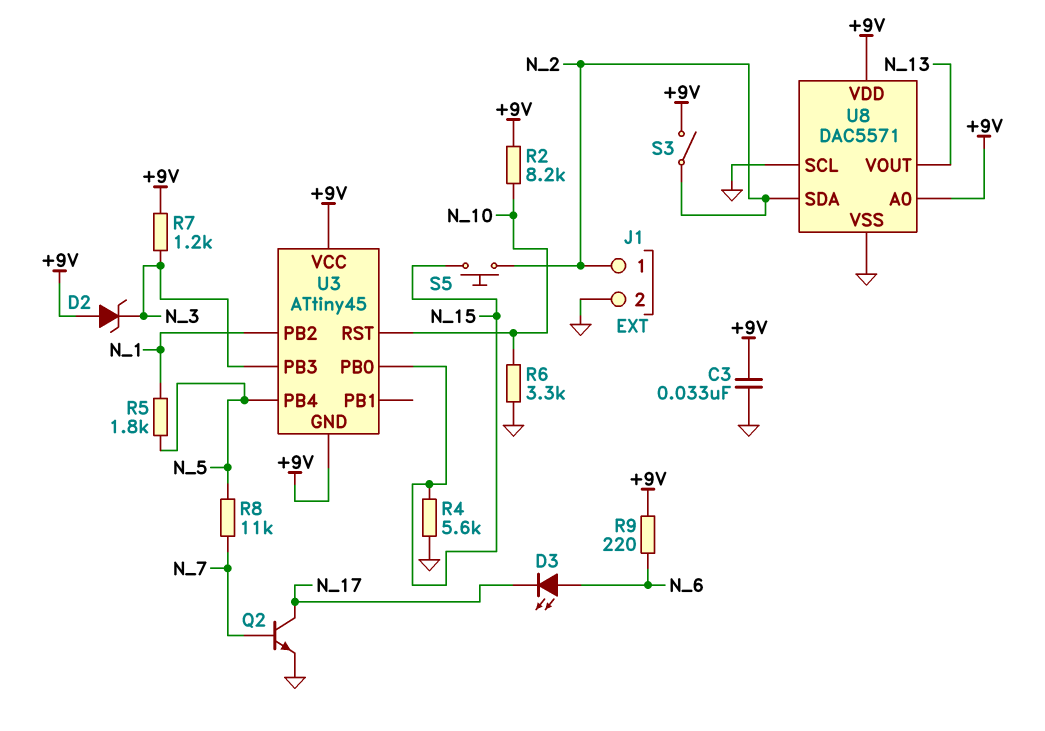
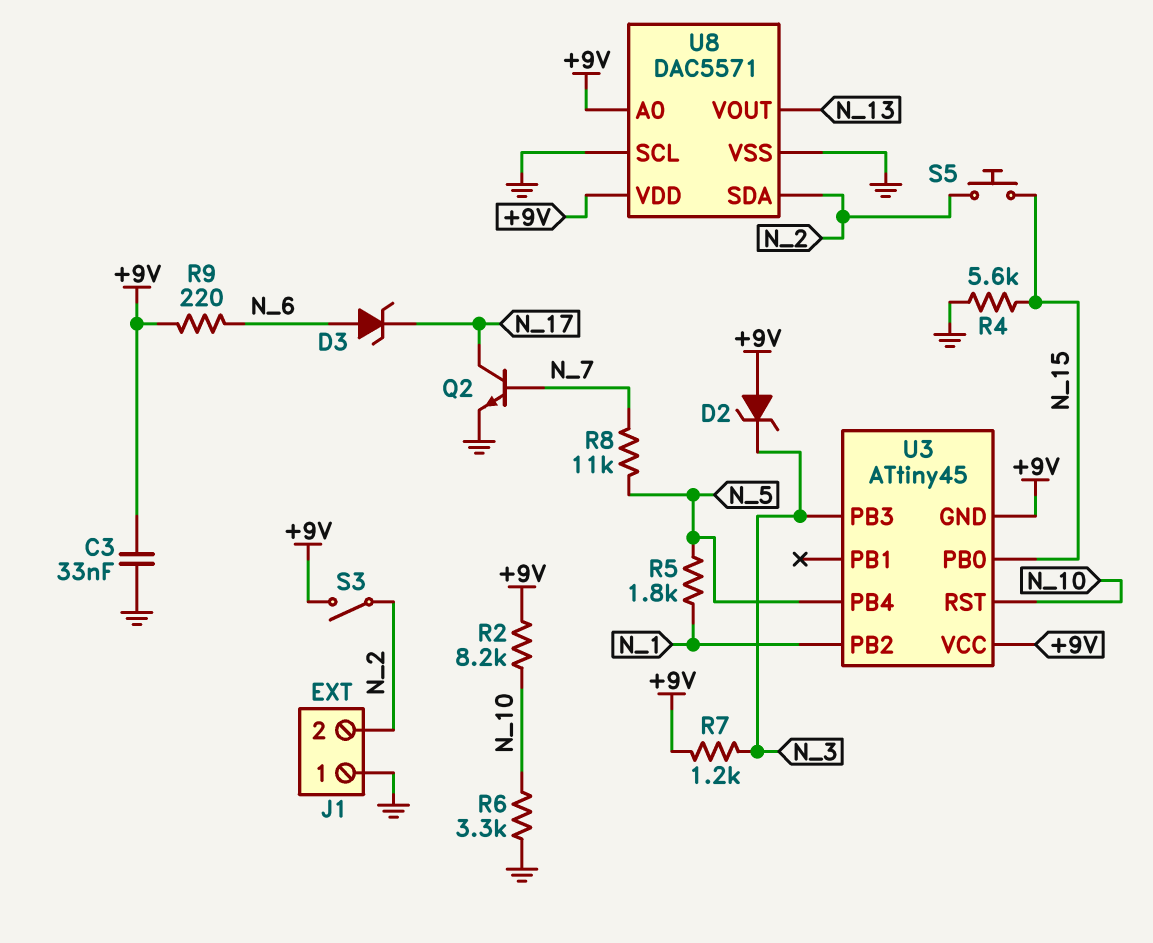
D3: LED (A N_6, K N_17) -> zener (A N_6, K N_17)
J1 pin 1: N_2 -> GND
J1 pin 2: GND -> N_2

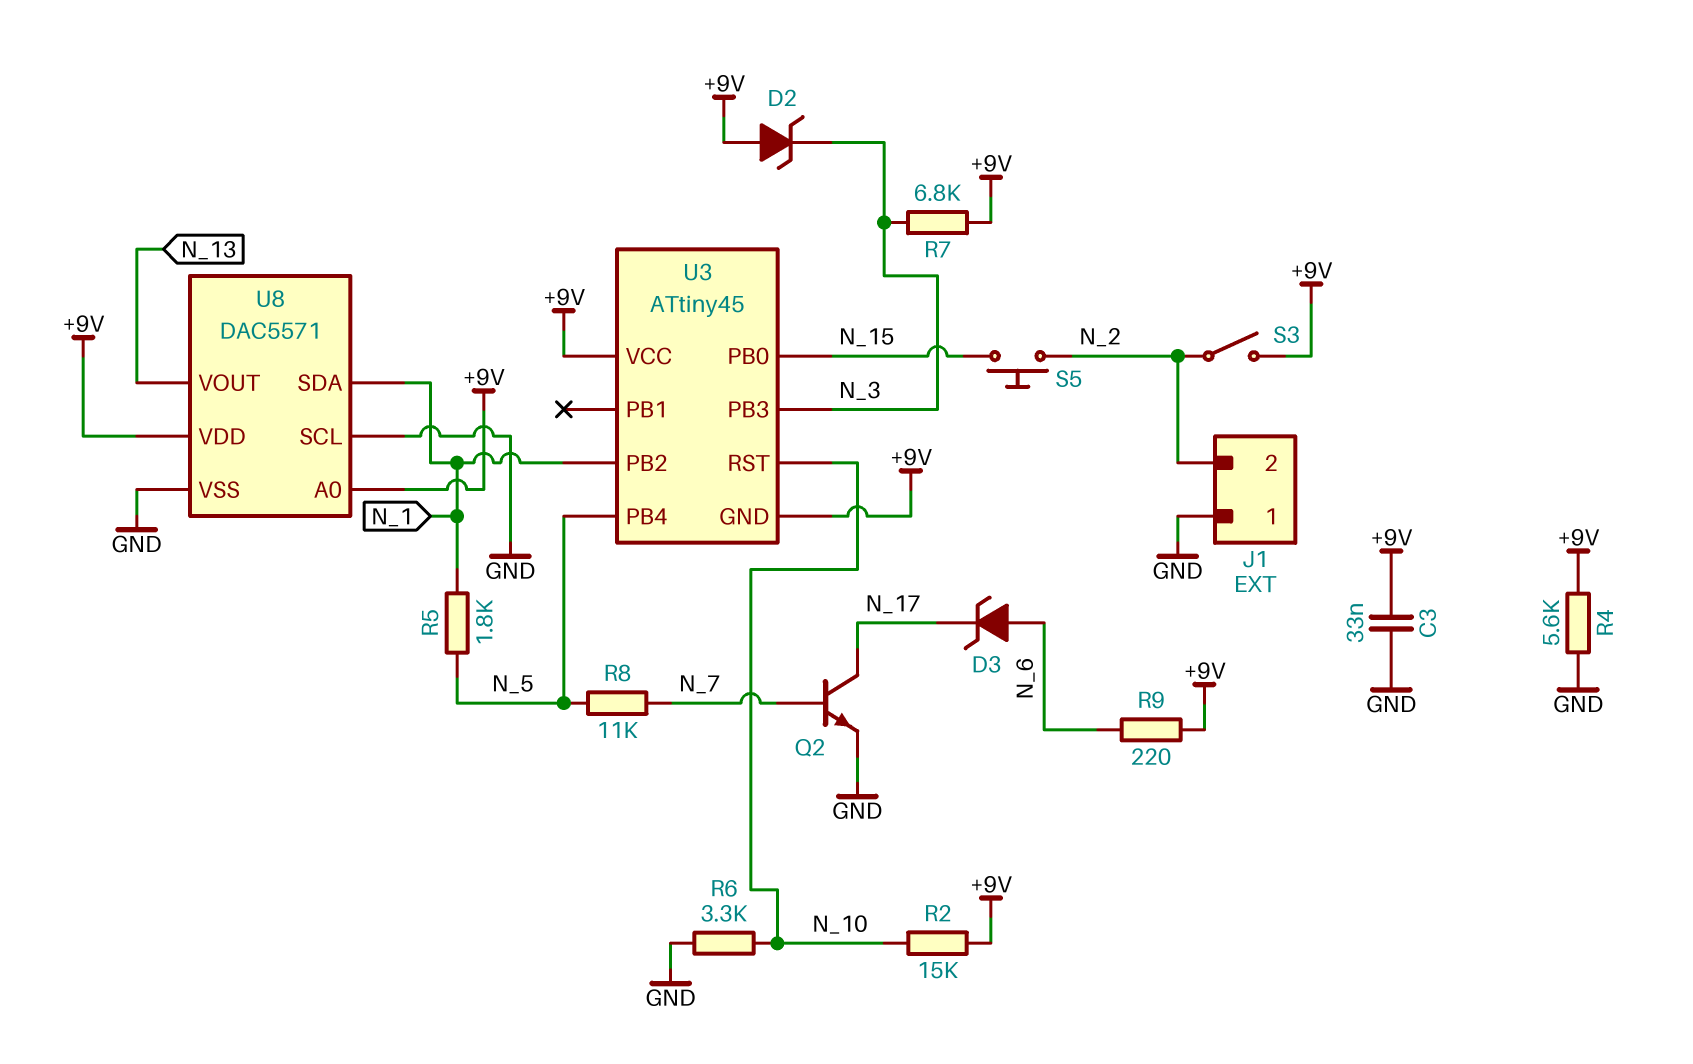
R2: 8.2k (+9V, N_10) -> 15k (+9V, N_10)
R4: 5.6k (GND, N_15) -> 5.6k (+9V, GND)
R7: 1.2k (+9V, N_3) -> 6.8k (+9V, N_3)
U8 pin SDA: N_2 -> N_1

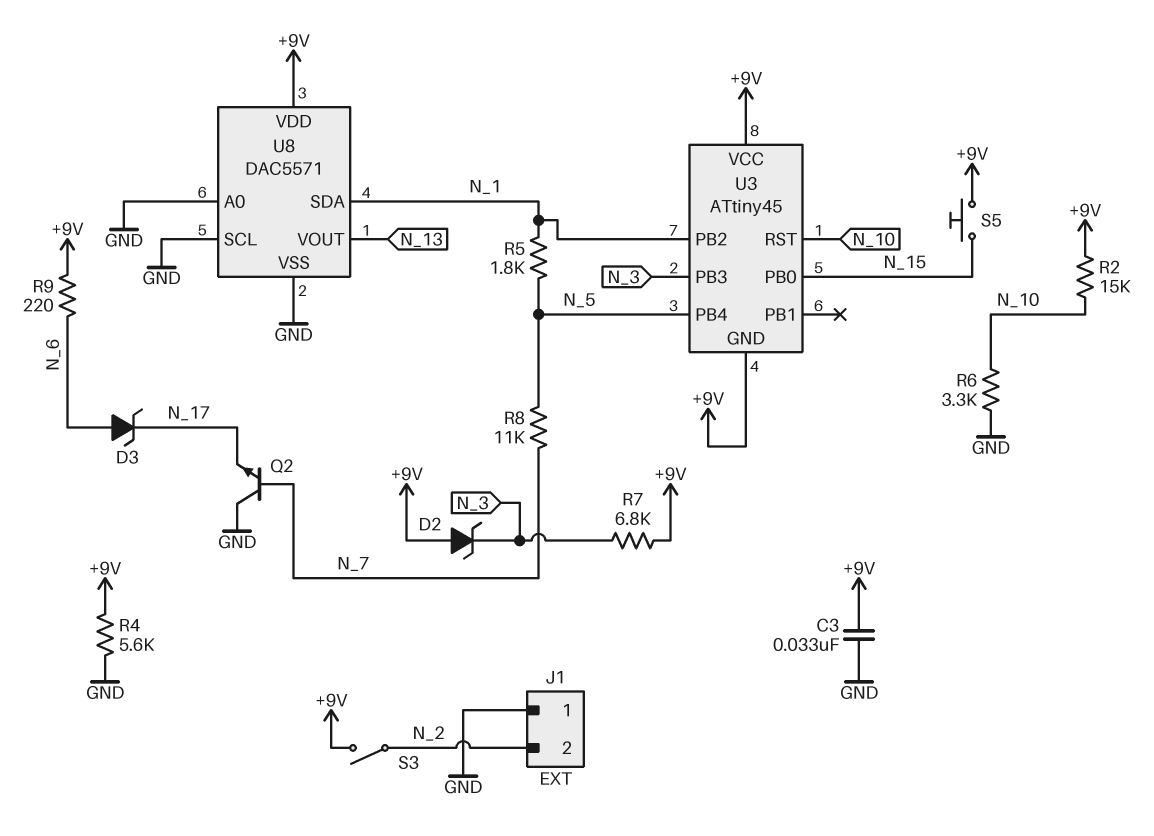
Q2: NPN (B N_7, C N_17, E GND) -> NPN (B N_7, C GND, E N_17)
S5: button (N_2, N_15) -> button (+9V, N_15)
U8 pin A0: +9V -> GND

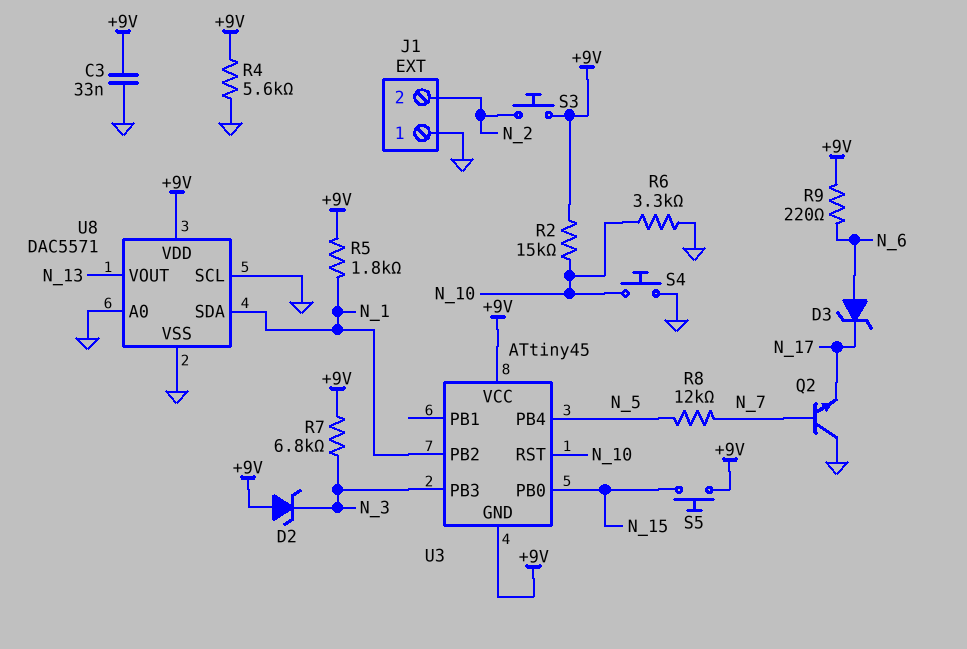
R5: 1.8k (N_1, N_5) -> 1.8k (+9V, N_1)
R8: 11k (N_5, N_7) -> 12k (N_5, N_7)
S3: switch (+9V, N_2) -> button (+9V, N_2)
S4: none -> button (GND, N_10)

